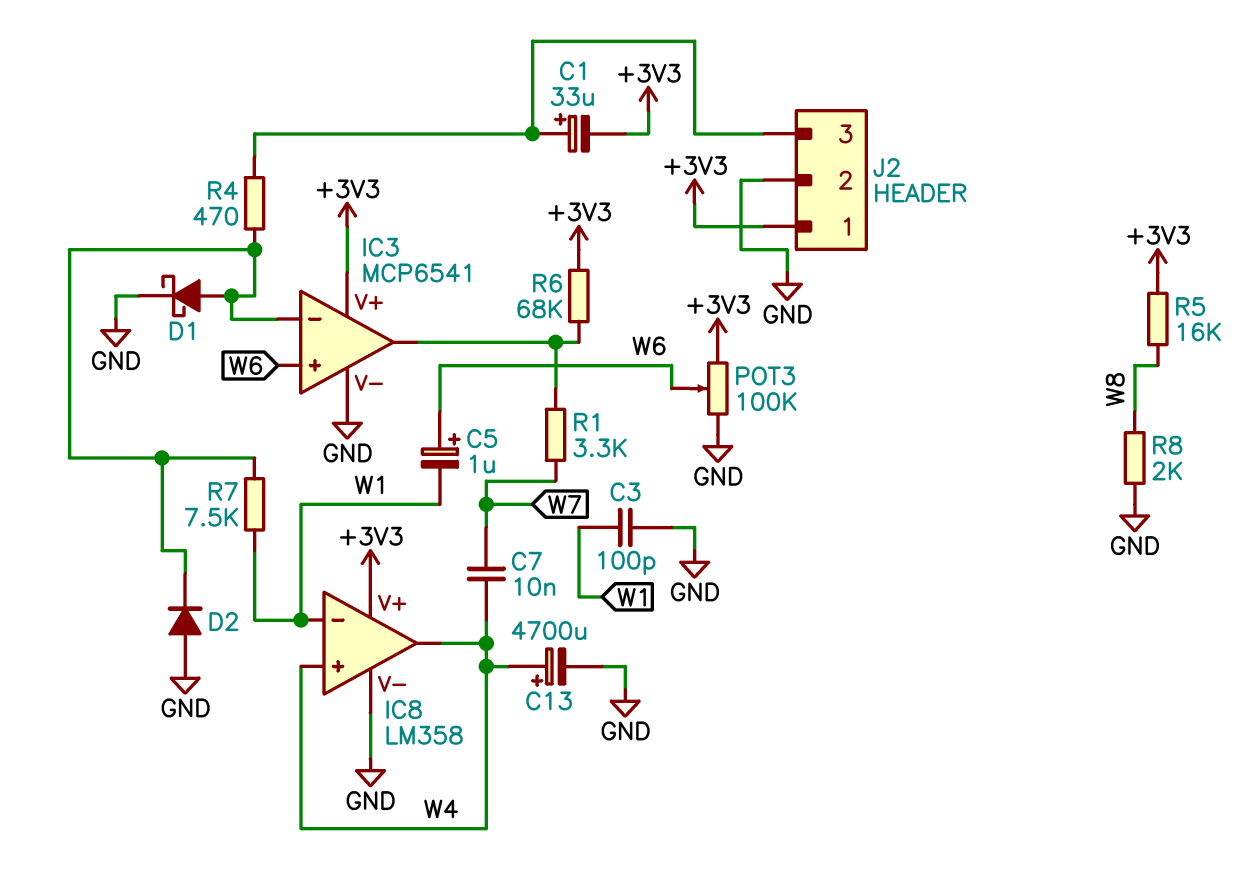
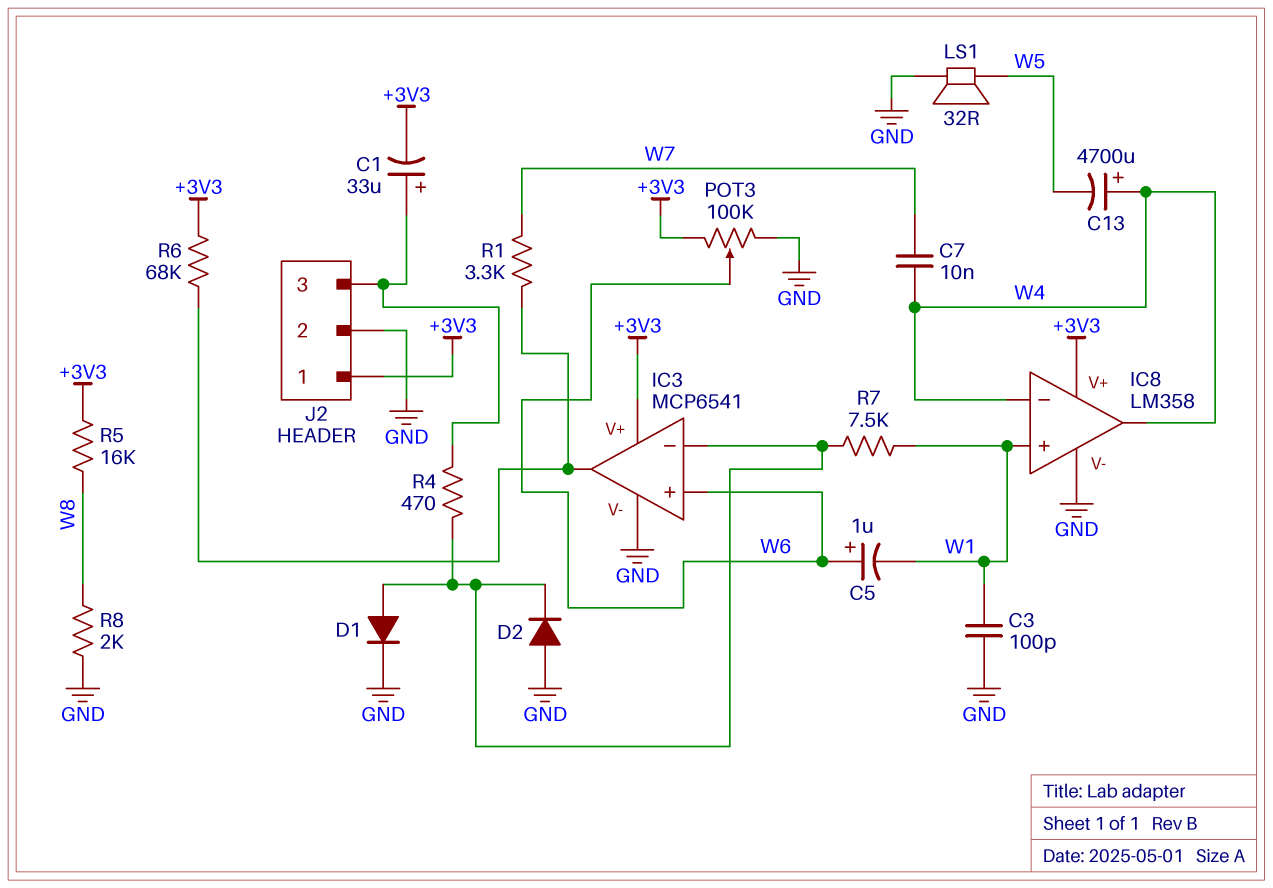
C13: 4700uF (plus W4, minus GND) -> 4700uF (plus W4, minus W5)
D1: schottky (A IC3/in-, K GND) -> diode (A IC3/in-, K GND)
IC8 pin in+: W4 -> W1
IC8 pin in-: W1 -> W4
LS1: none -> speaker 32R (GND, W5)

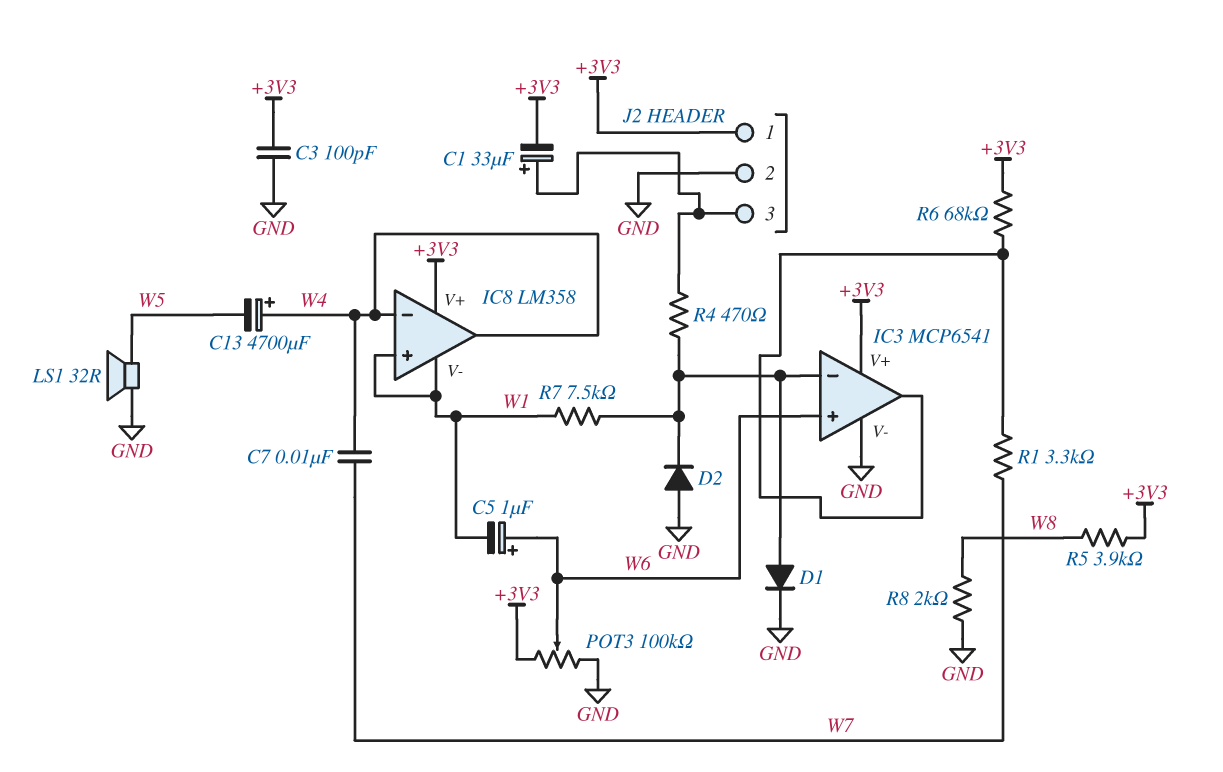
C3: 100pF (GND, W1) -> 100pF (+3V3, GND)
IC8 pin V-: GND -> W1
R5: 16k (+3V3, W8) -> 3.9k (+3V3, W8)

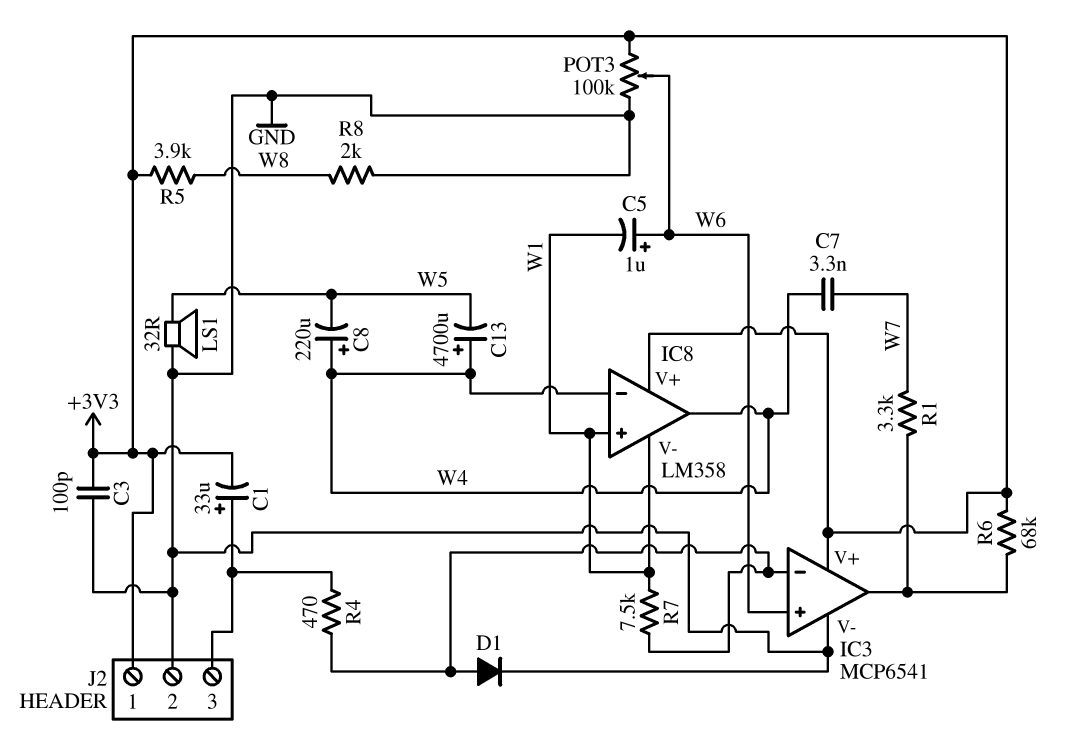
C7: 10nF (W4, W7) -> 3.3nF (W4, W7)
C8: none -> 220uF (plus W4, minus W5)
D2: diode (A GND, K IC3/in-) -> none

